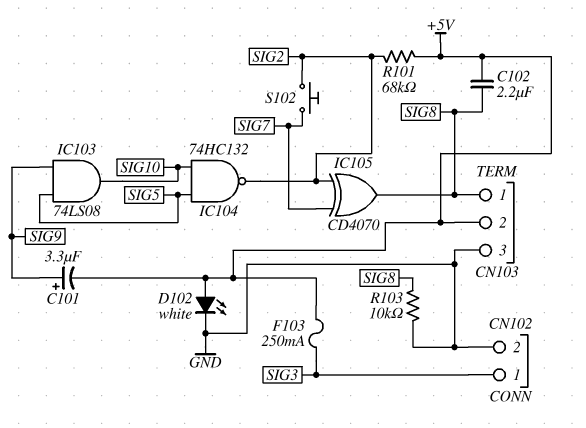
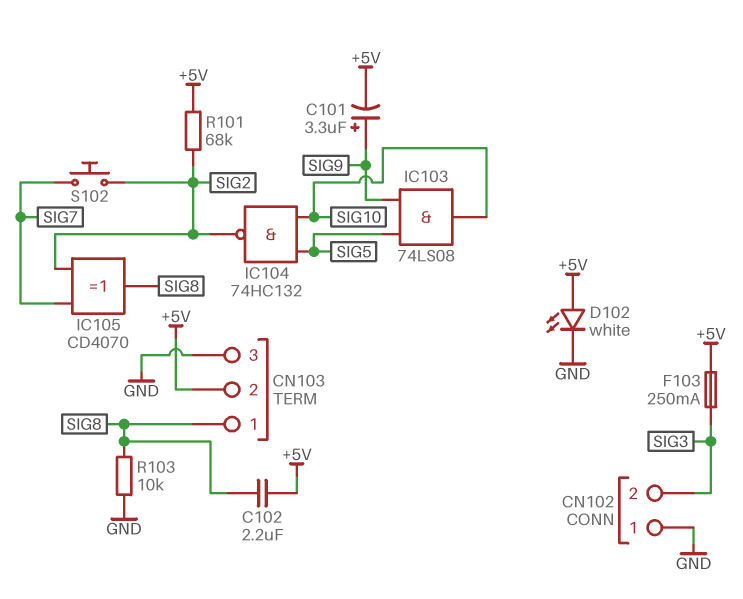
CN102 pin 1: SIG3 -> GND
CN102 pin 2: GND -> SIG3

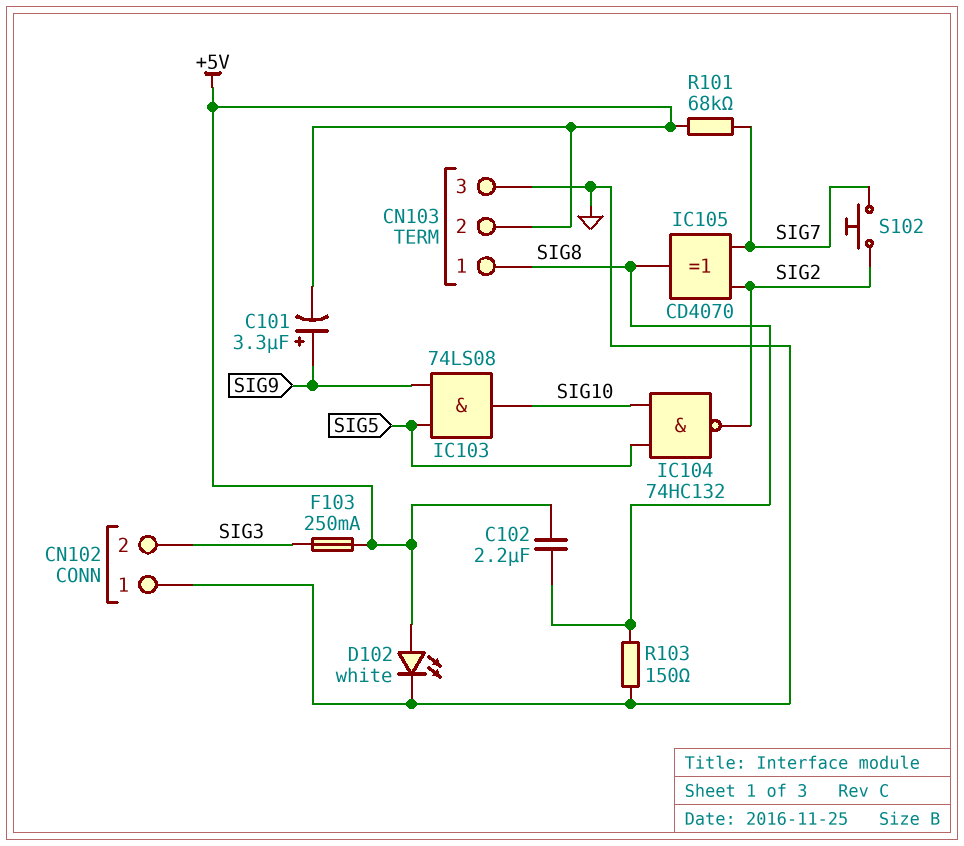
R101: 68k (+5V, SIG2) -> 68k (+5V, SIG7)
R103: 10k (GND, SIG8) -> 150 (GND, SIG8)

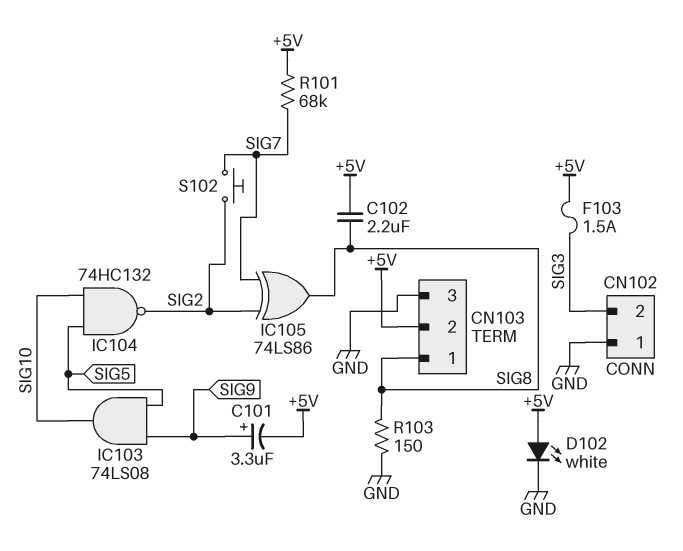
F103: 250mA (+5V, SIG3) -> 1.5A (+5V, SIG3)
IC105: XOR CD4070 (in SIG2, in SIG7, out SIG8) -> XOR 74LS86 (in SIG2, in SIG7, out SIG8)

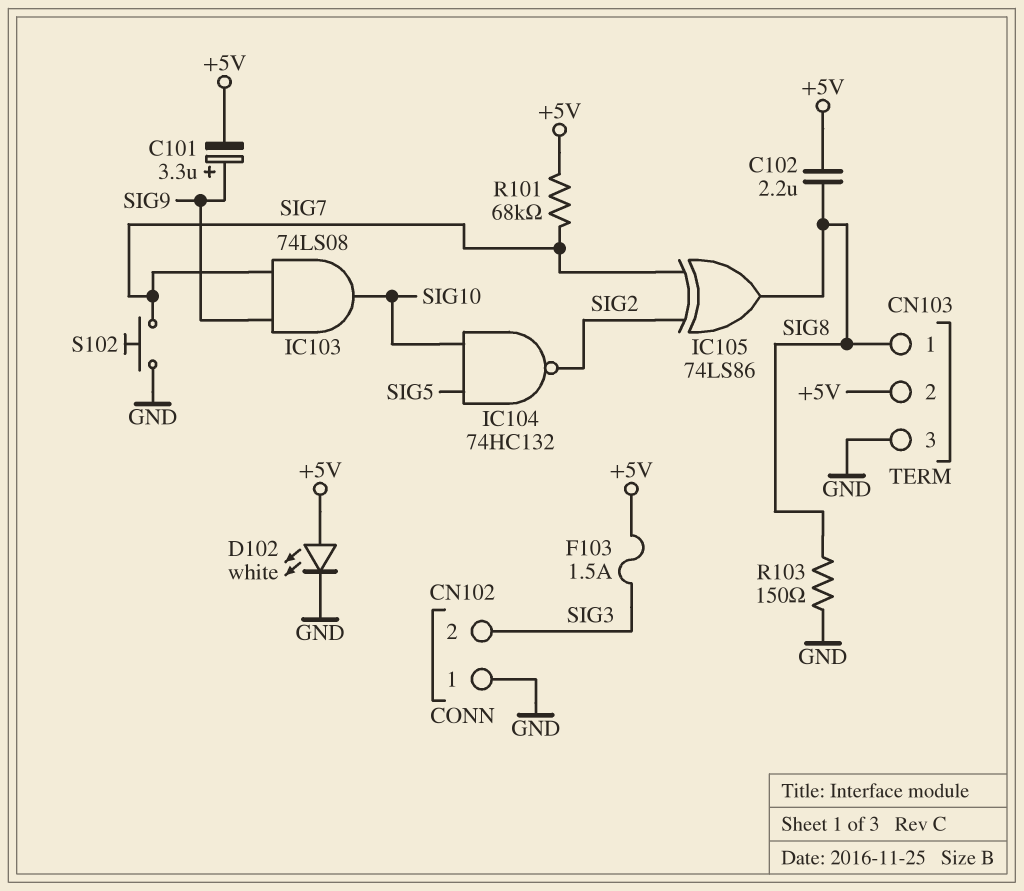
IC103: AND 74LS08 (in SIG5, in SIG9, out SIG10) -> AND 74LS08 (in SIG7, in SIG9, out SIG10)
S102: button (SIG2, SIG7) -> button (GND, SIG7)

